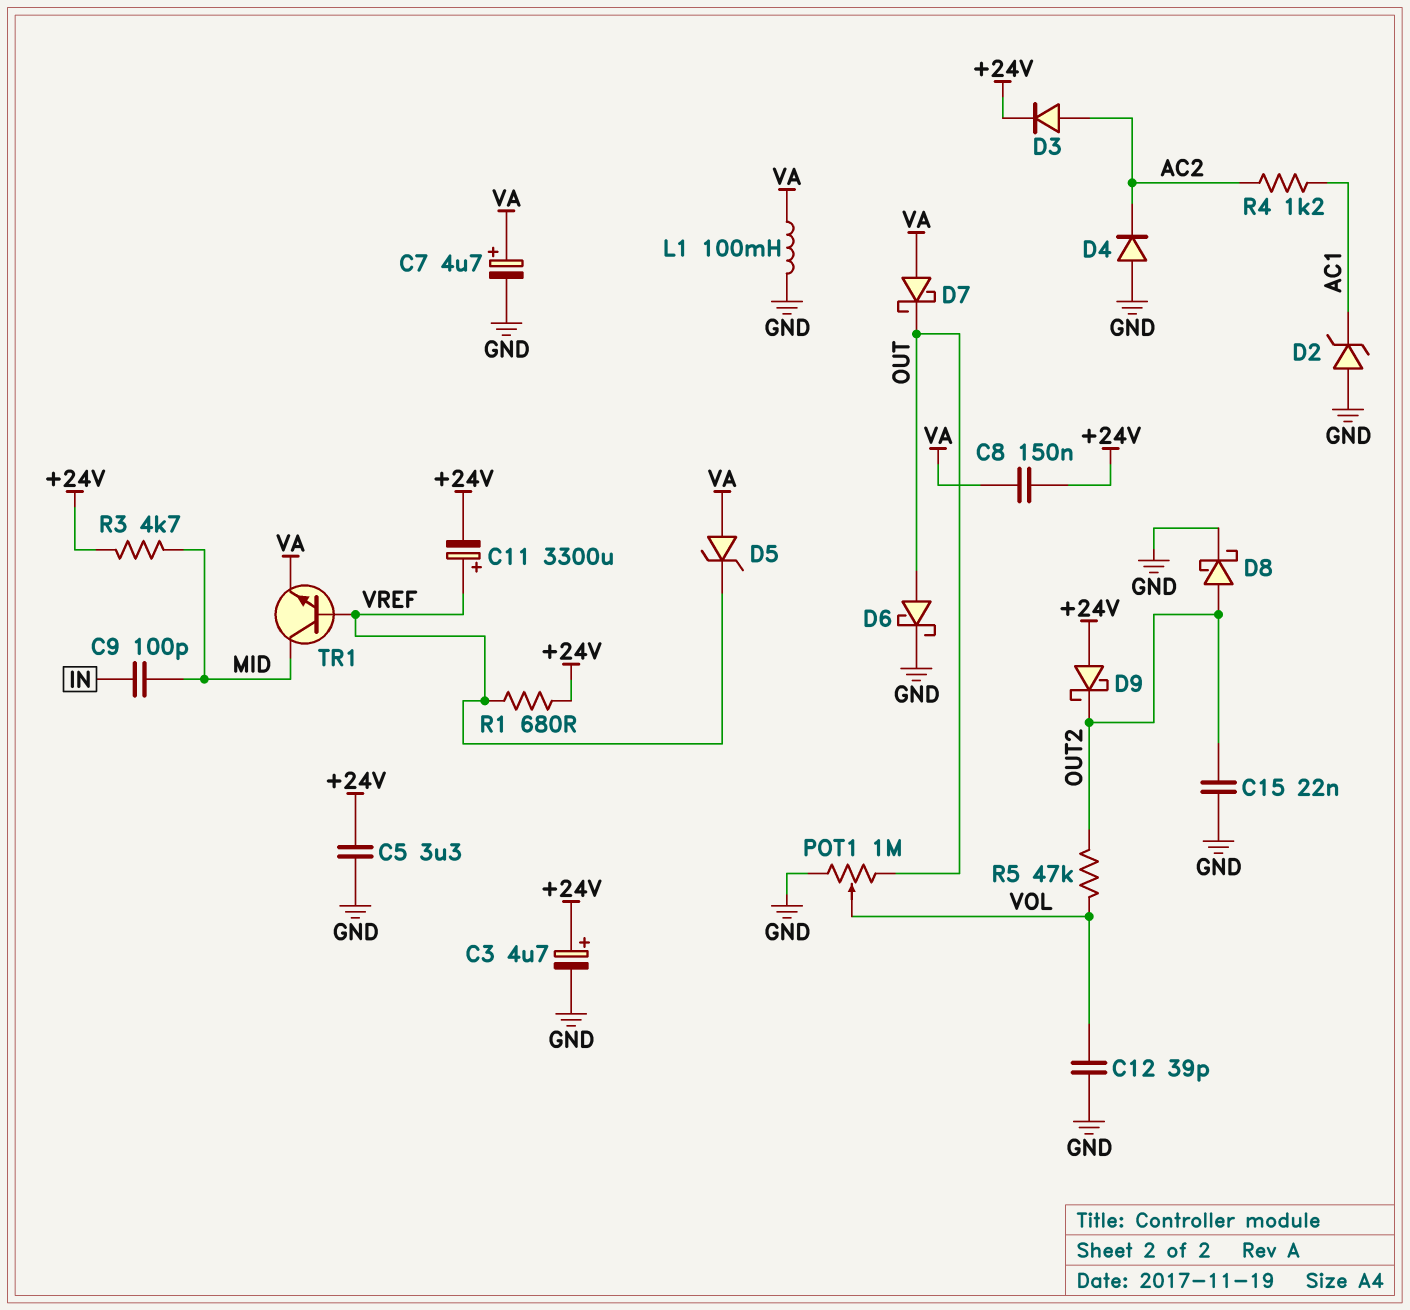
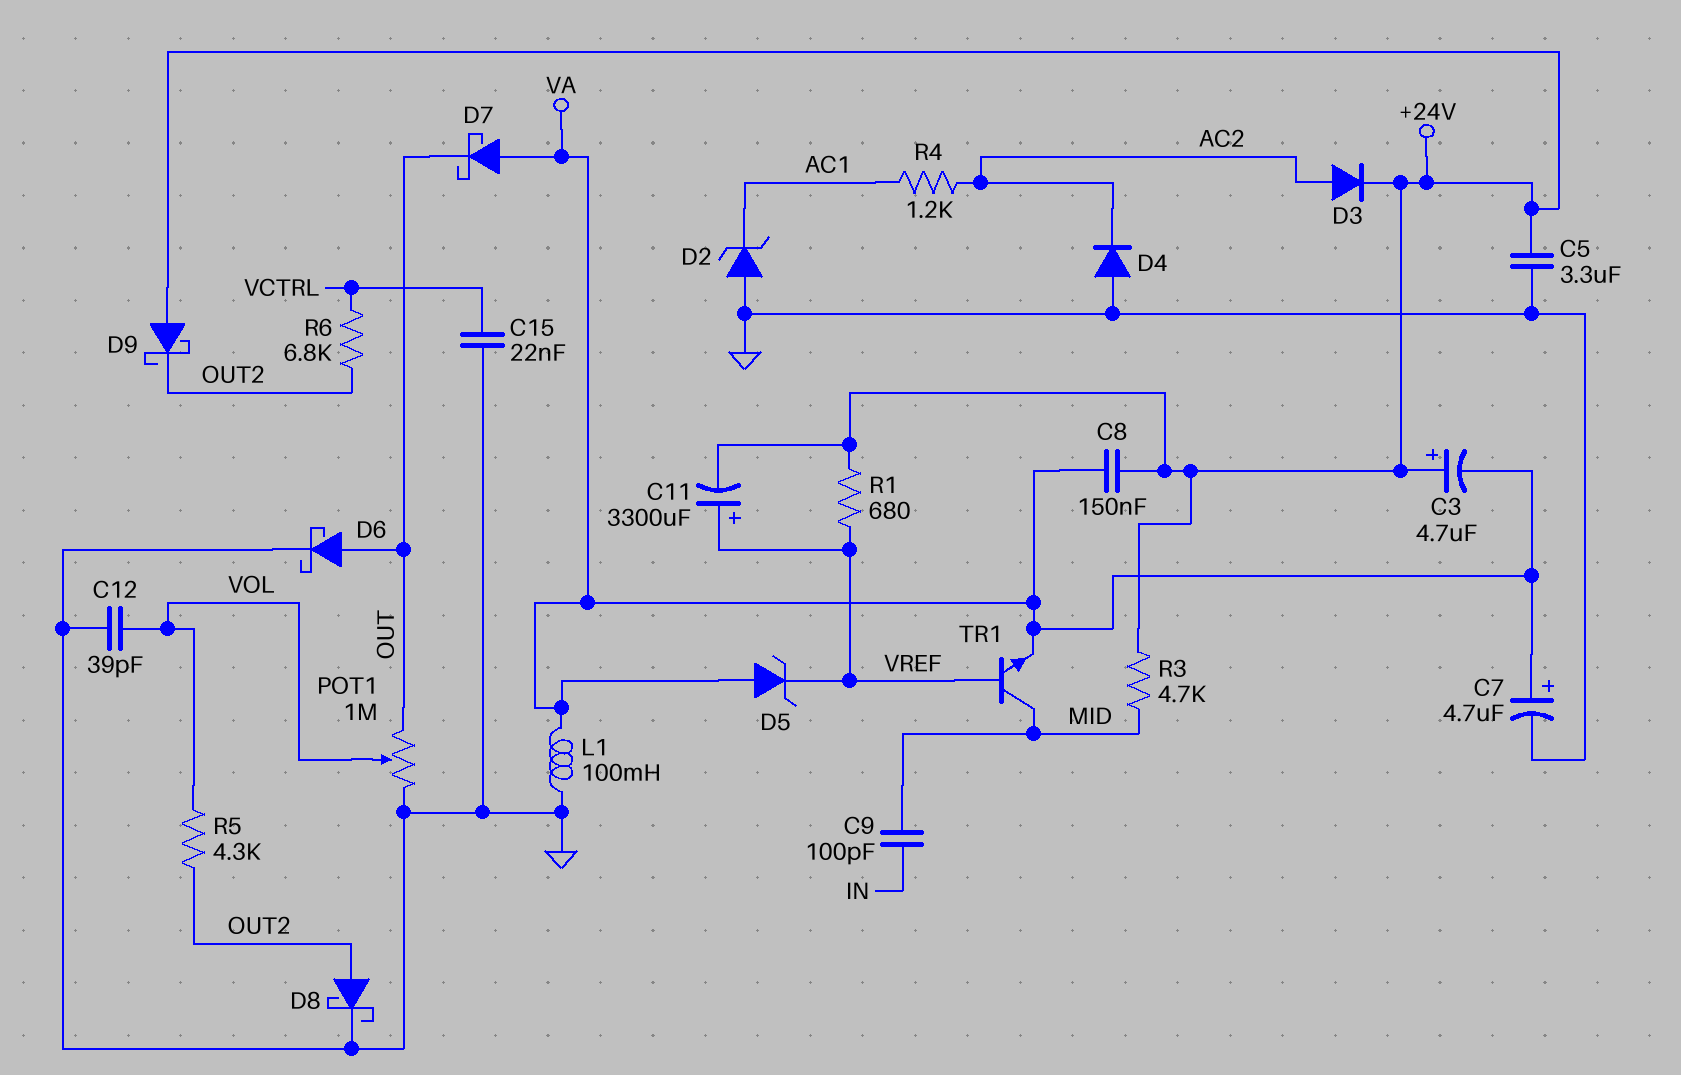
C3: 4.7uF (plus +24V, minus GND) -> 4.7uF (plus +24V, minus VA)
C15: 22nF (GND, OUT2) -> 22nF (GND, VCTRL)
R5: 47k (OUT2, VOL) -> 4.3k (OUT2, VOL)
R6: none -> 6.8k (OUT2, VCTRL)

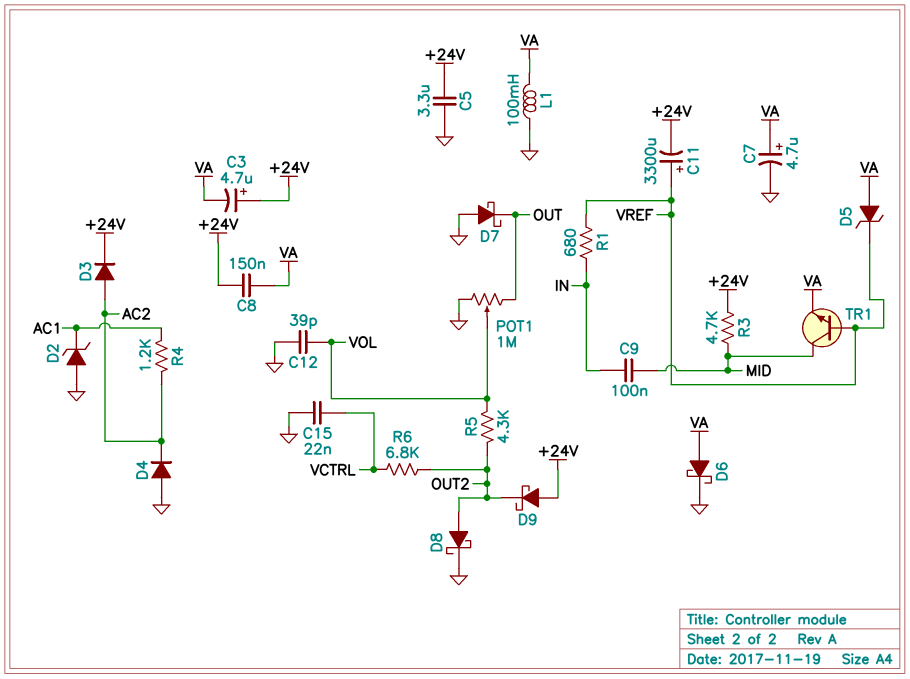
C9: 100pF (IN, MID) -> 100nF (IN, MID)
D6: schottky (A OUT, K GND) -> schottky (A VA, K GND)
D7: schottky (A VA, K OUT) -> schottky (A GND, K OUT)
R1: 680 (+24V, VREF) -> 680 (IN, VREF)

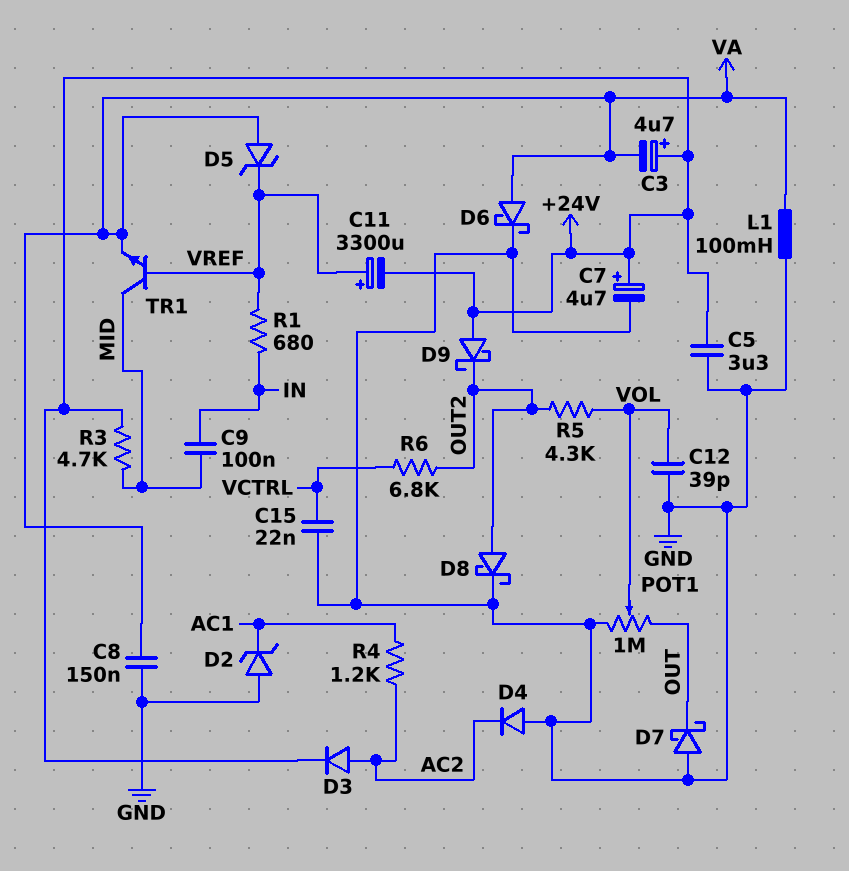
C7: 4.7uF (plus VA, minus GND) -> 4.7uF (plus +24V, minus GND)
C8: 150nF (+24V, VA) -> 150nF (GND, VA)

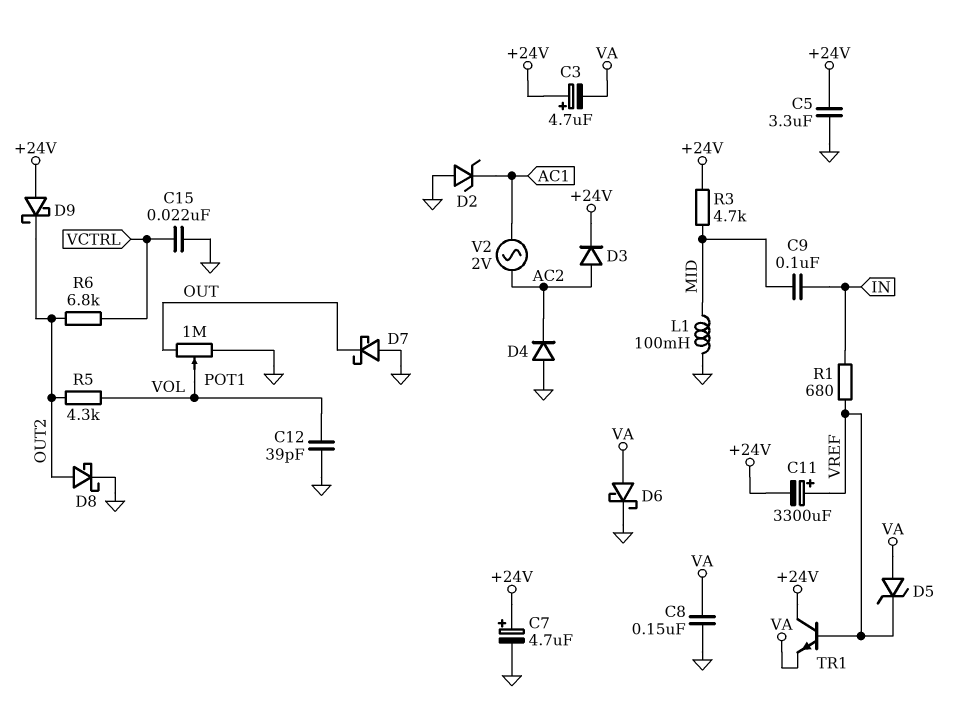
L1: 100mH (GND, VA) -> 100mH (GND, MID)
R4: 1.2k (AC1, AC2) -> none
TR1: NPN (B VREF, C MID, E VA) -> NPN (B VREF, C +24V, E VA)
V2: none -> AC 2V (AC1, AC2)

